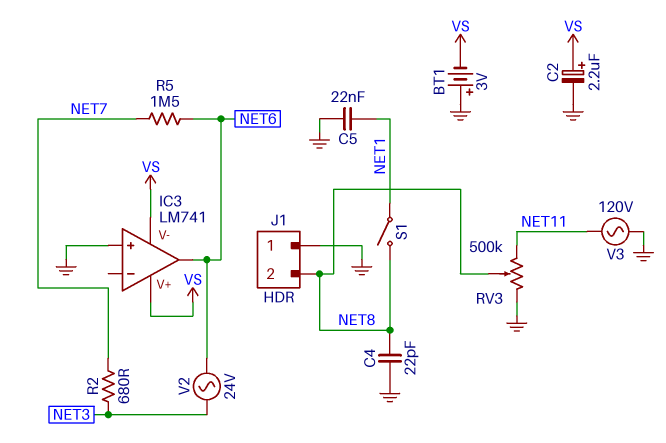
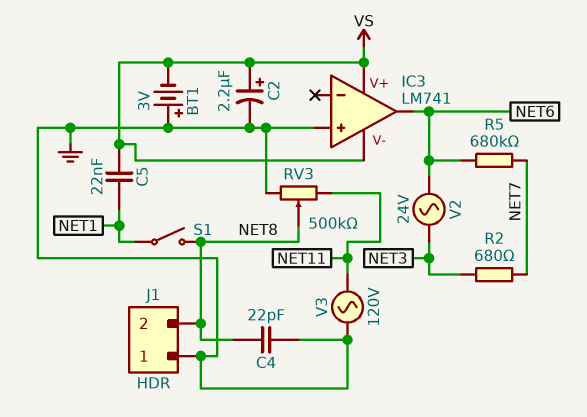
C5: 22nF (GND, NET1) -> 22nF (NET1, VS)
R5: 1.5M (NET6, NET7) -> 680k (NET6, NET7)

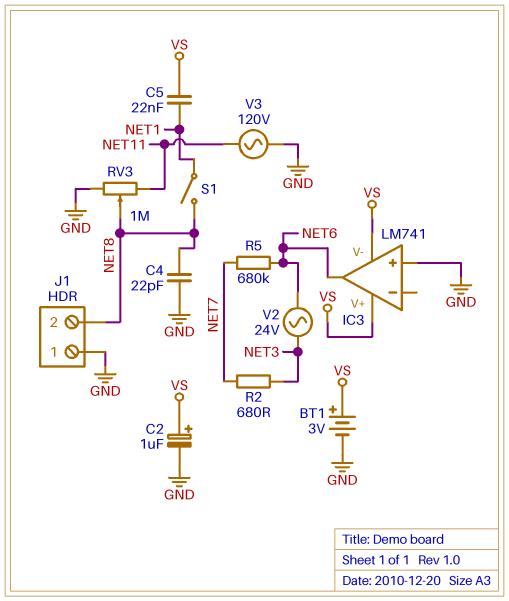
BT1: 3V (plus GND, minus VS) -> 3V (plus VS, minus GND)
C2: 2.2uF (plus VS, minus GND) -> 1uF (plus VS, minus GND)
RV3: 500k (GND, NET11, wiper NET8) -> 1M (GND, NET11, wiper NET8)

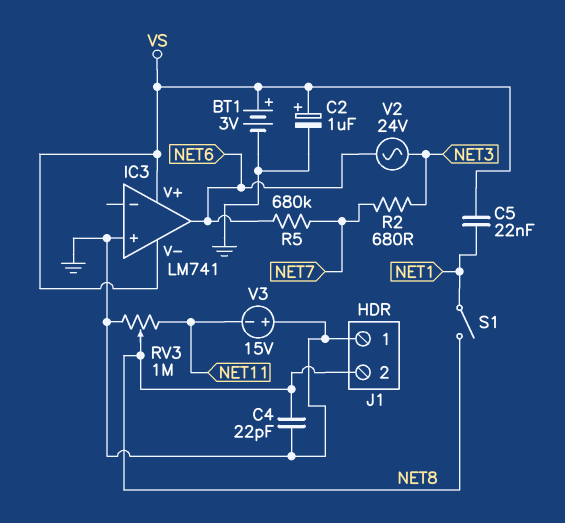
V3: AC 120V (GND, NET11) -> 15V (plus GND, minus NET11)

